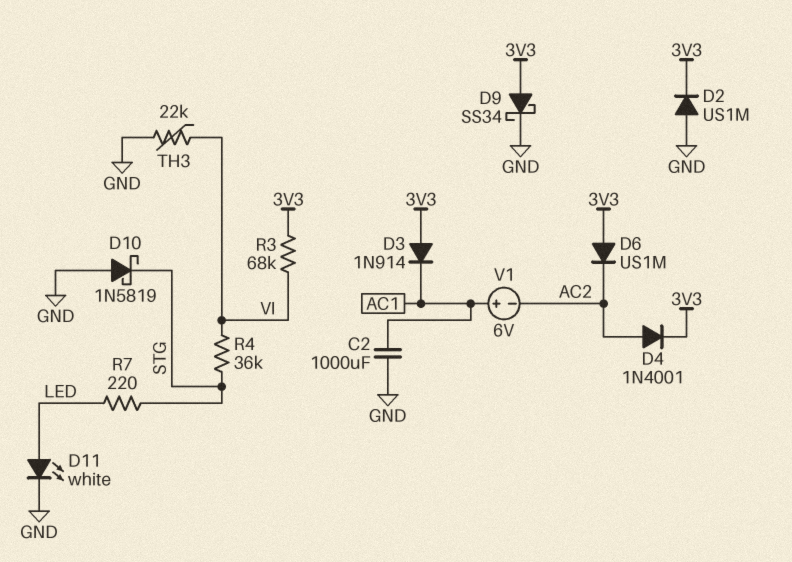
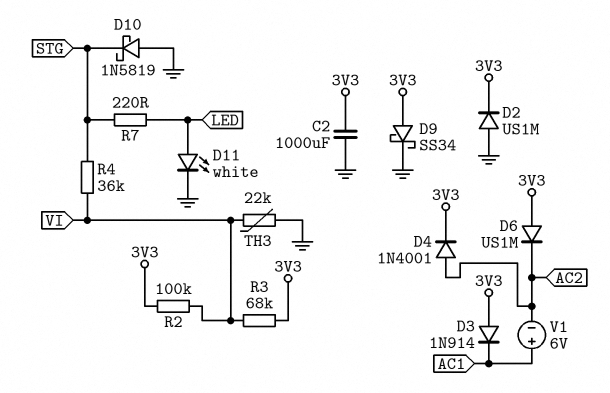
C2: 1000uF (AC1, GND) -> 1000uF (3V3, GND)
R2: none -> 100k (3V3, VI)

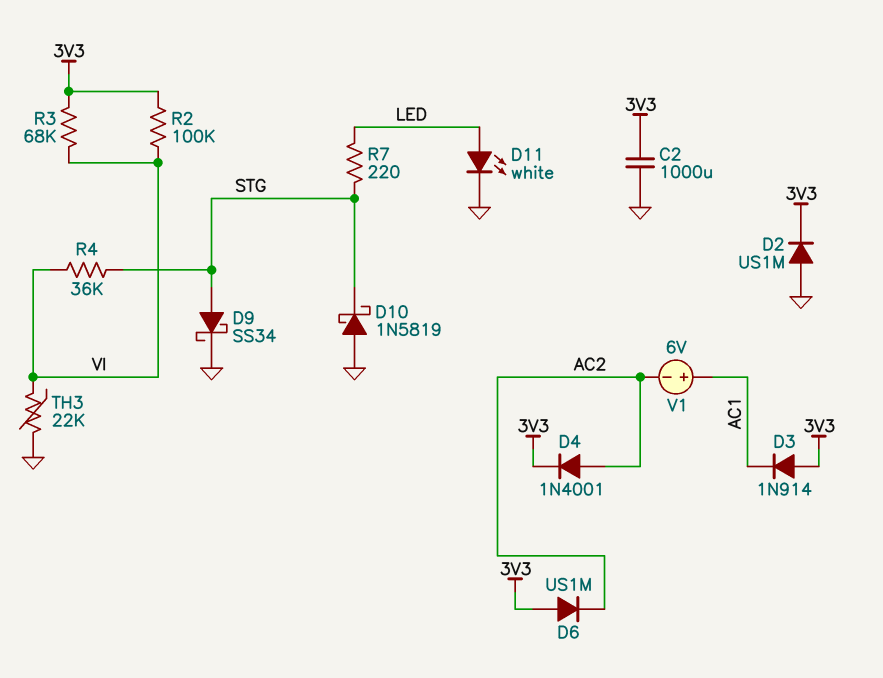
D9: schottky SS34 (A 3V3, K GND) -> schottky SS34 (A STG, K GND)

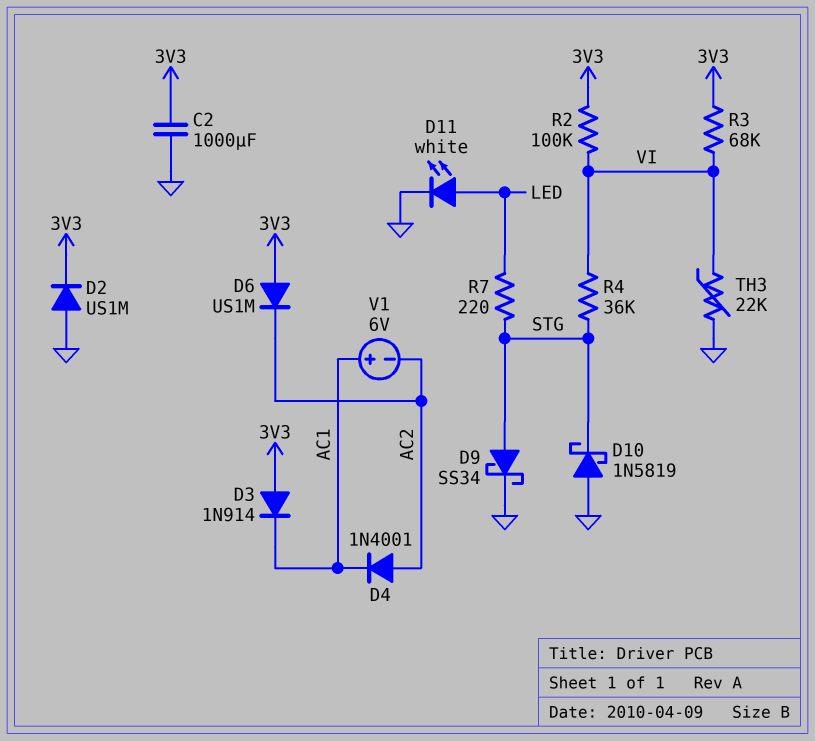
D4: diode 1N4001 (A AC2, K 3V3) -> diode 1N4001 (A AC2, K AC1)

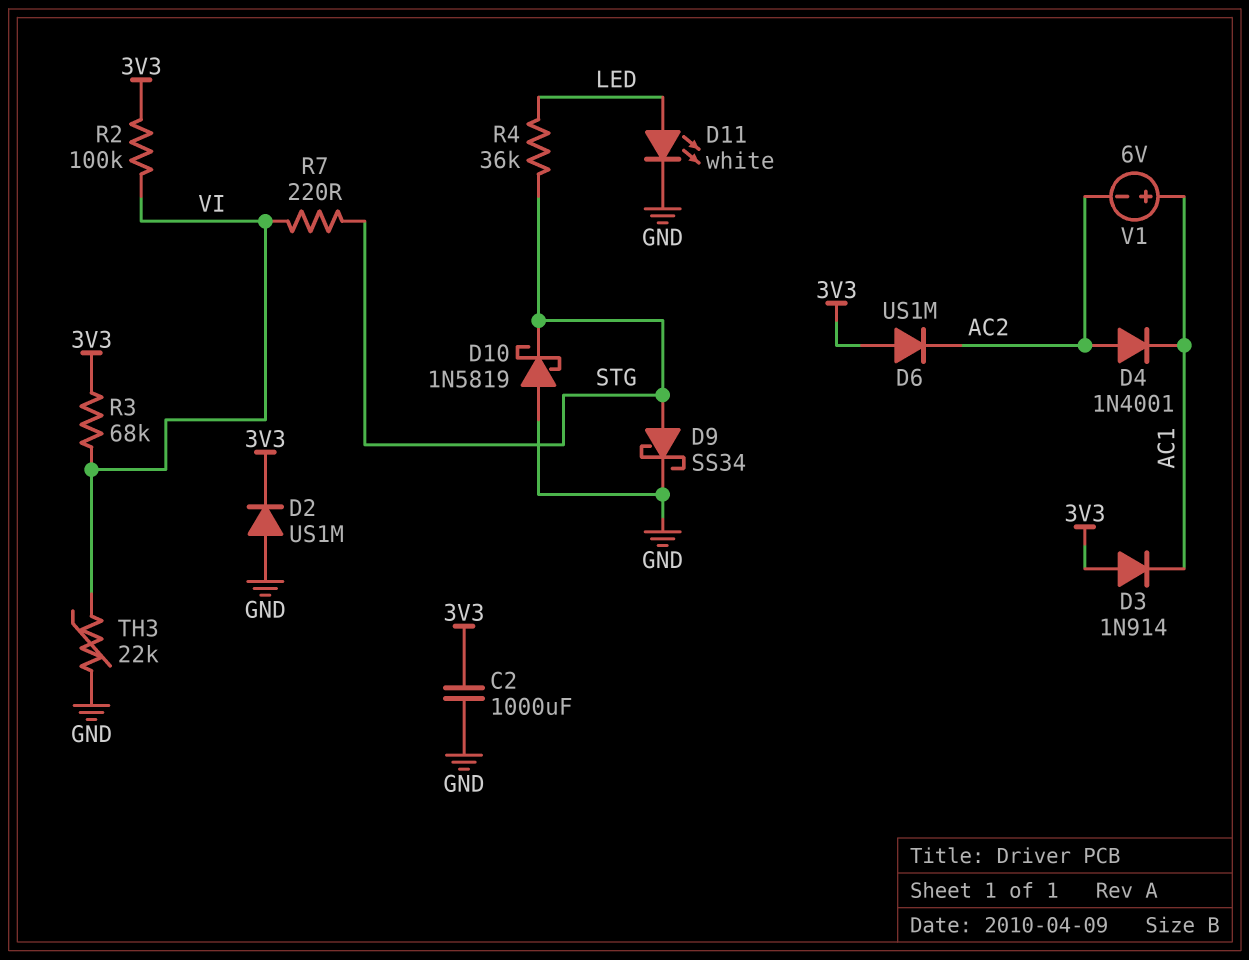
R4: 36k (STG, VI) -> 36k (LED, STG)
R7: 220 (LED, STG) -> 220 (STG, VI)

